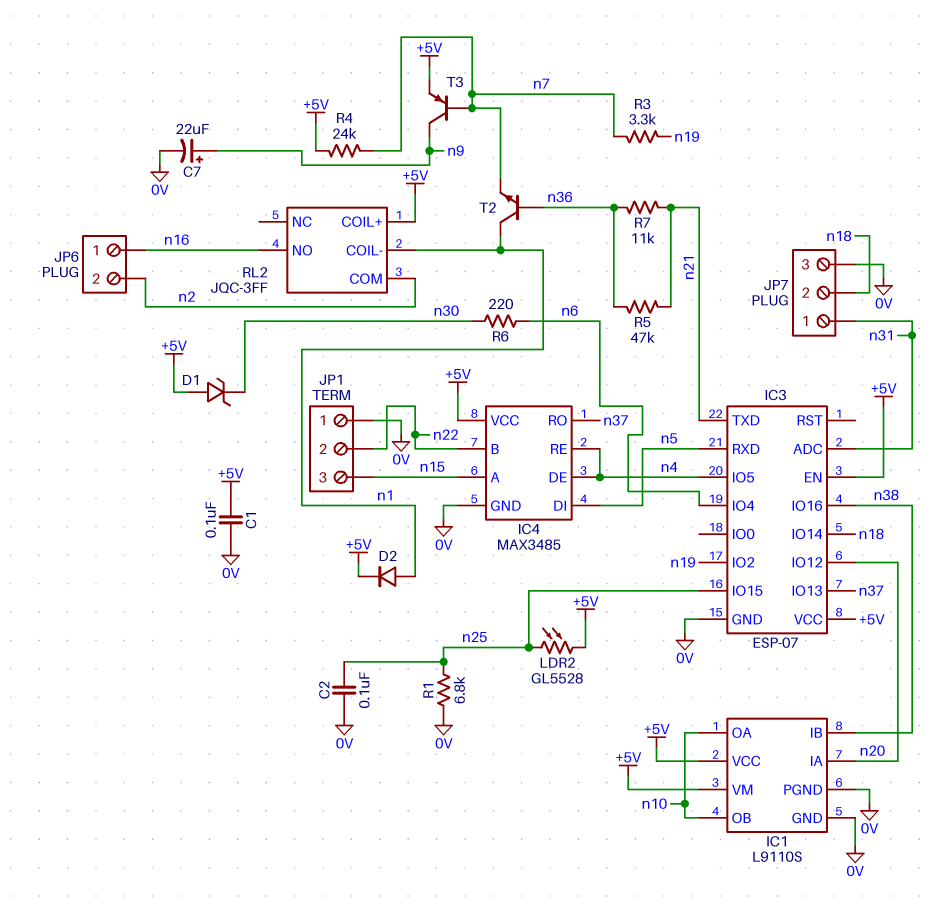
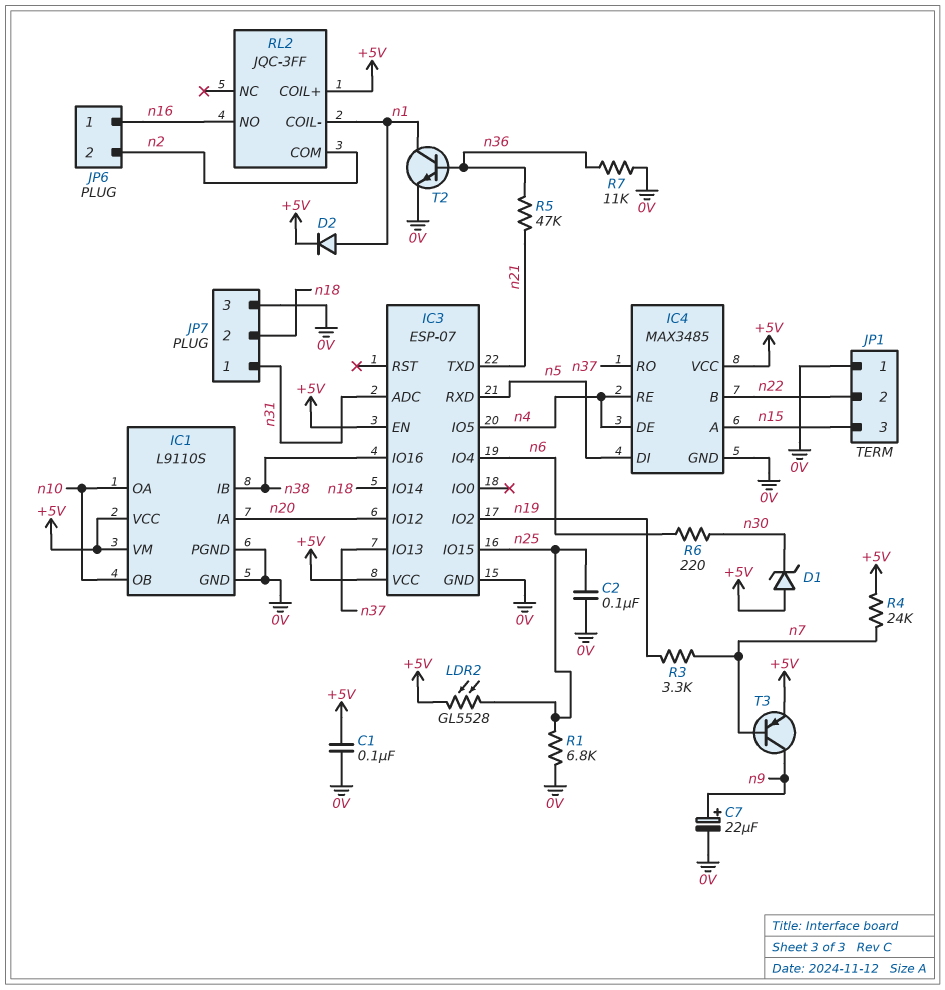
R7: 11k (n21, n36) -> 11k (0V, n36)
T2: NPN (B n36, C n1, E n7) -> NPN (B n36, C n1, E 0V)

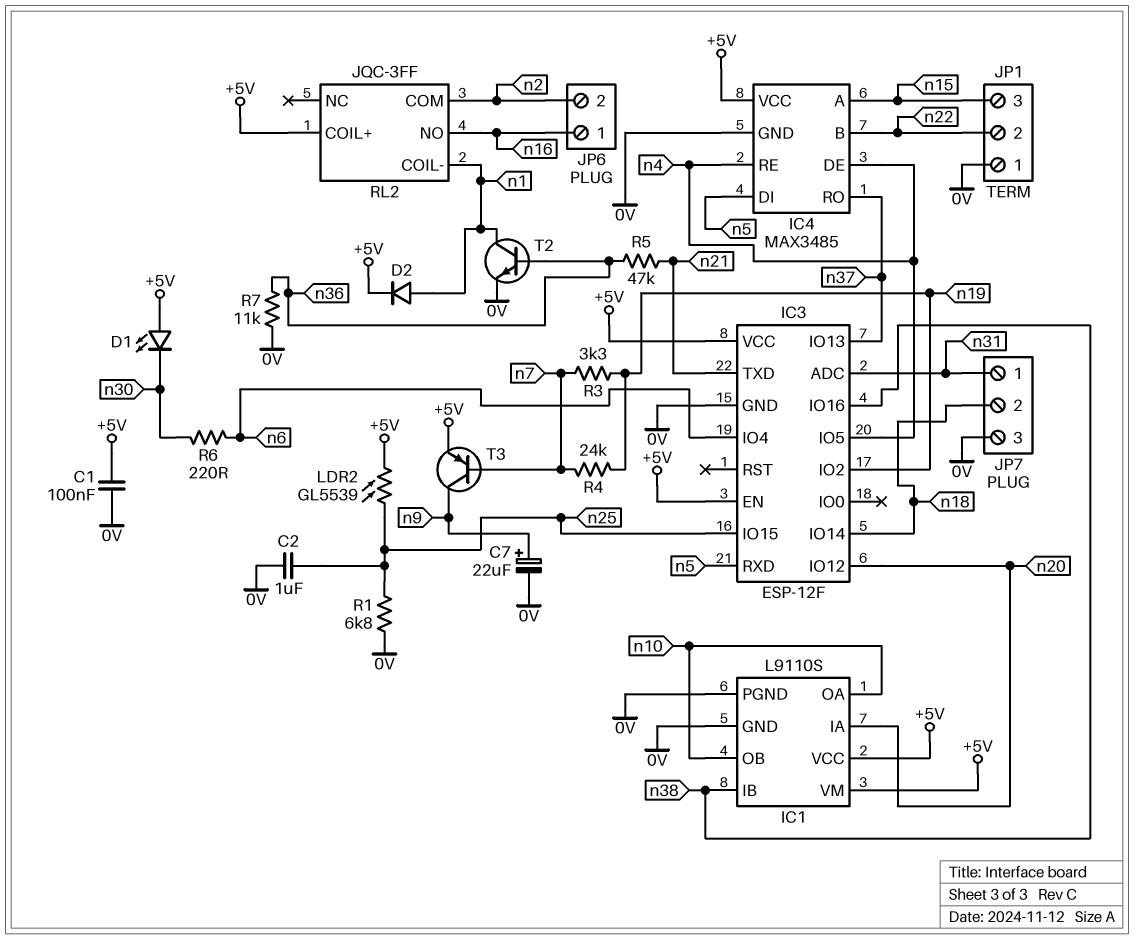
C2: 100nF (0V, n25) -> 1uF (0V, n25)
D1: zener (A +5V, K n30) -> LED (A +5V, K n30)
IC3: ESP-07 -> ESP-12F
LDR2: GL5528 (+5V, n25) -> GL5539 (+5V, n25)
R4: 24k (+5V, n7) -> 24k (n7, n19)

